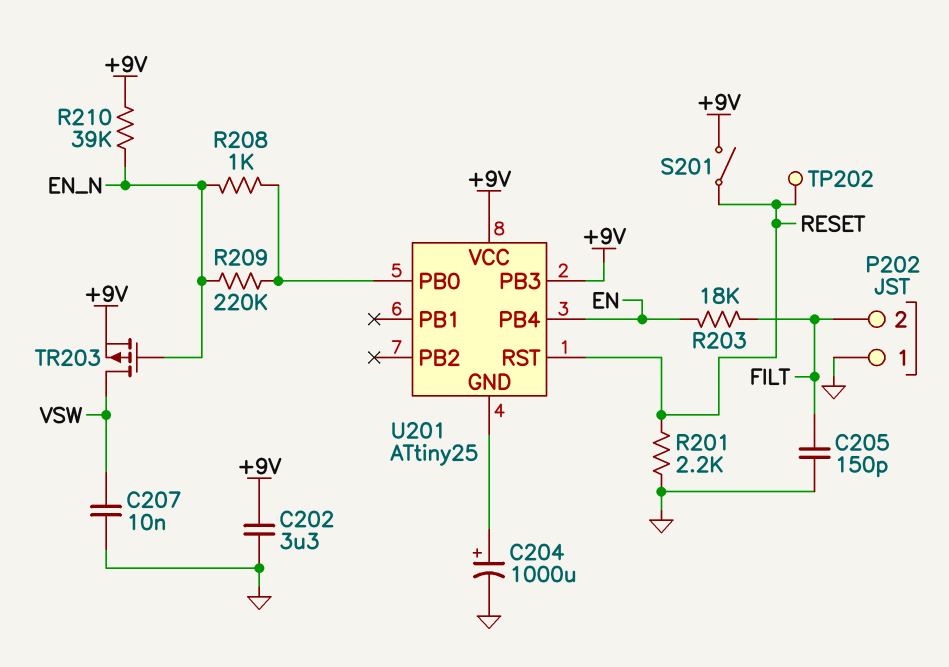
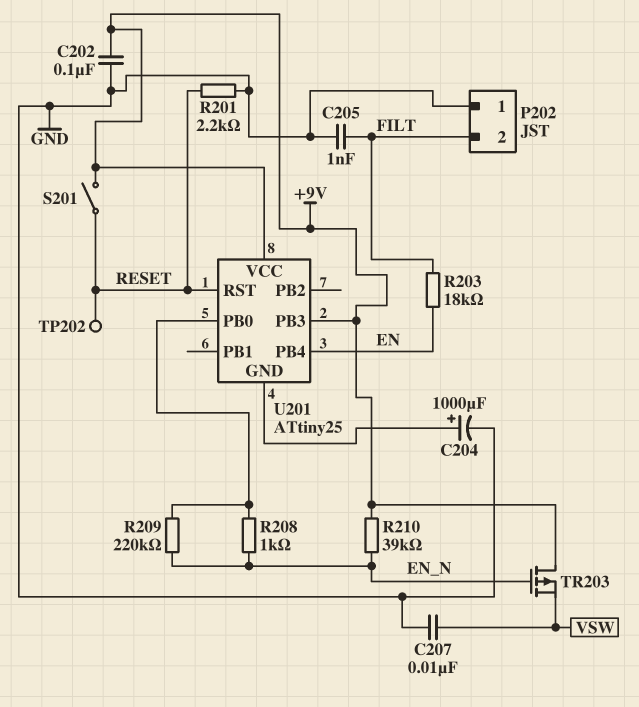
C202: 3.3uF (+9V, GND) -> 100nF (+9V, GND)
C205: 150pF (FILT, GND) -> 1nF (FILT, GND)
TR203: PMOS (G EN_N, D VSW, S +9V) -> PMOS (G EN_N, D +9V, S VSW)

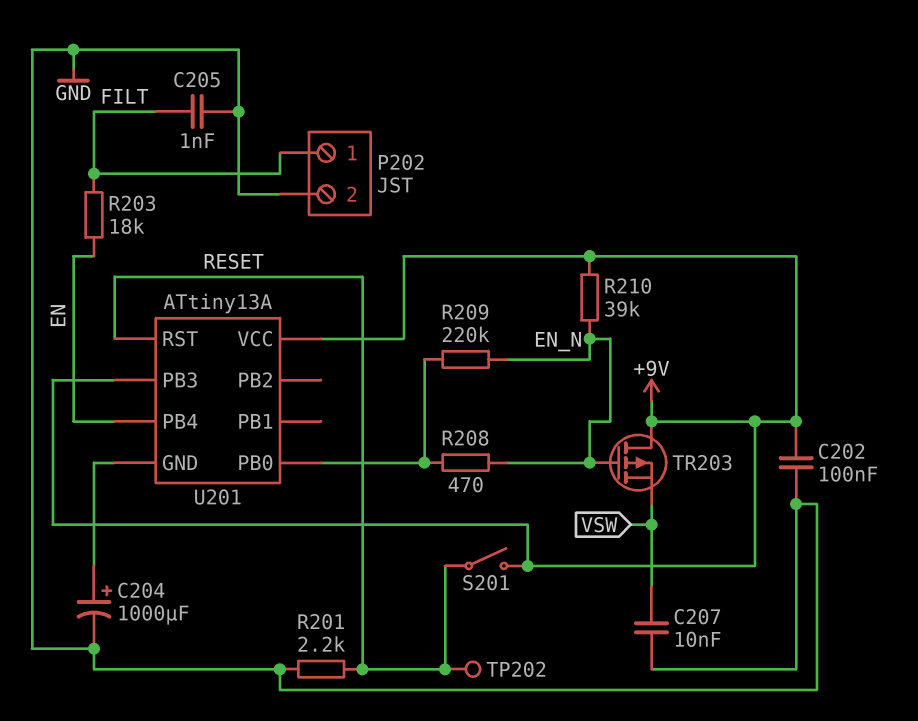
P202 pin 1: GND -> FILT
P202 pin 2: FILT -> GND
R208: 1k (EN_N, U201/PB0) -> 470 (EN_N, U201/PB0)
U201: ATtiny25 -> ATtiny13A

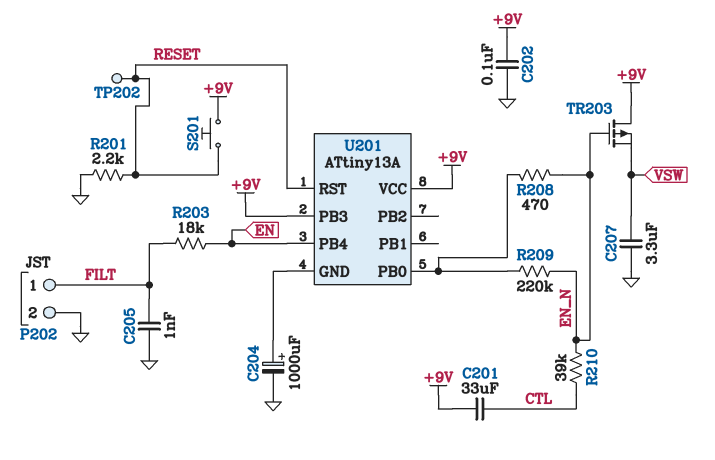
C201: none -> 33uF (+9V, CTL)
C207: 10nF (GND, VSW) -> 3.3uF (GND, VSW)
R210: 39k (+9V, EN_N) -> 39k (CTL, EN_N)
S201: switch (+9V, RESET) -> button (+9V, RESET)

